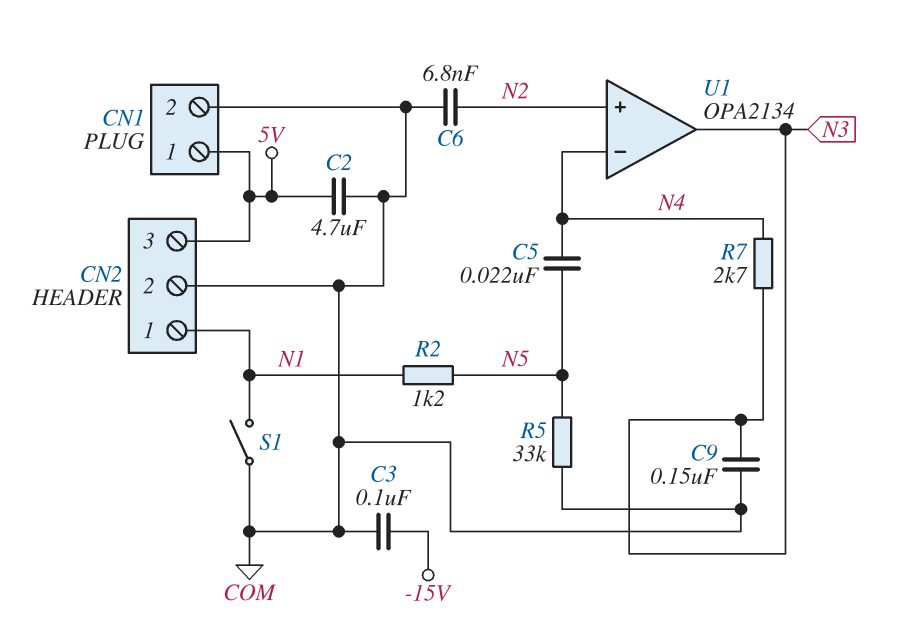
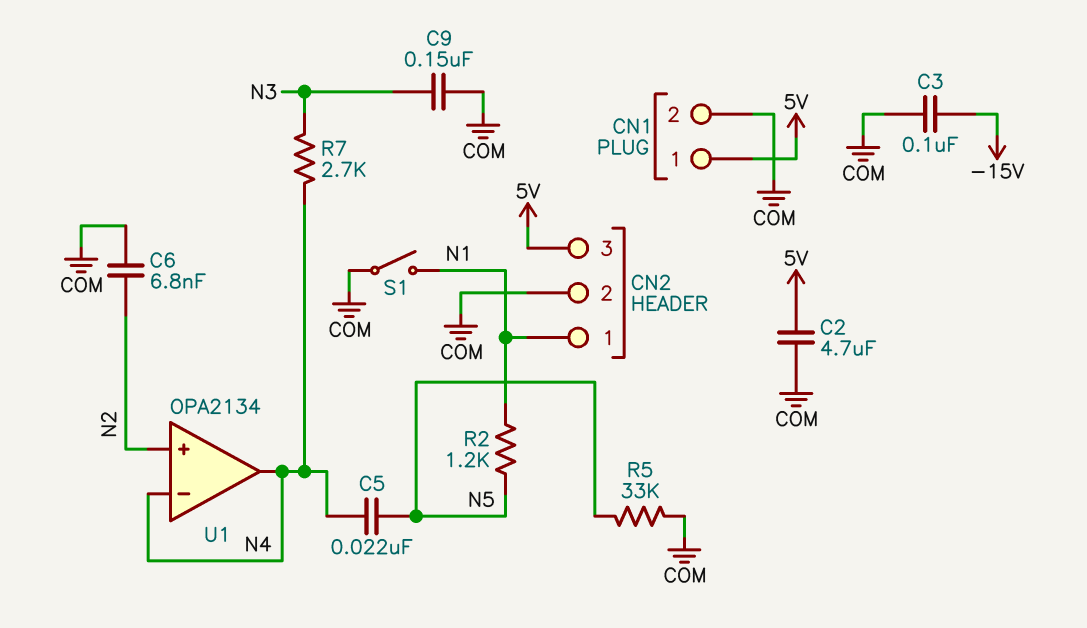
U1 pin out: N3 -> N4

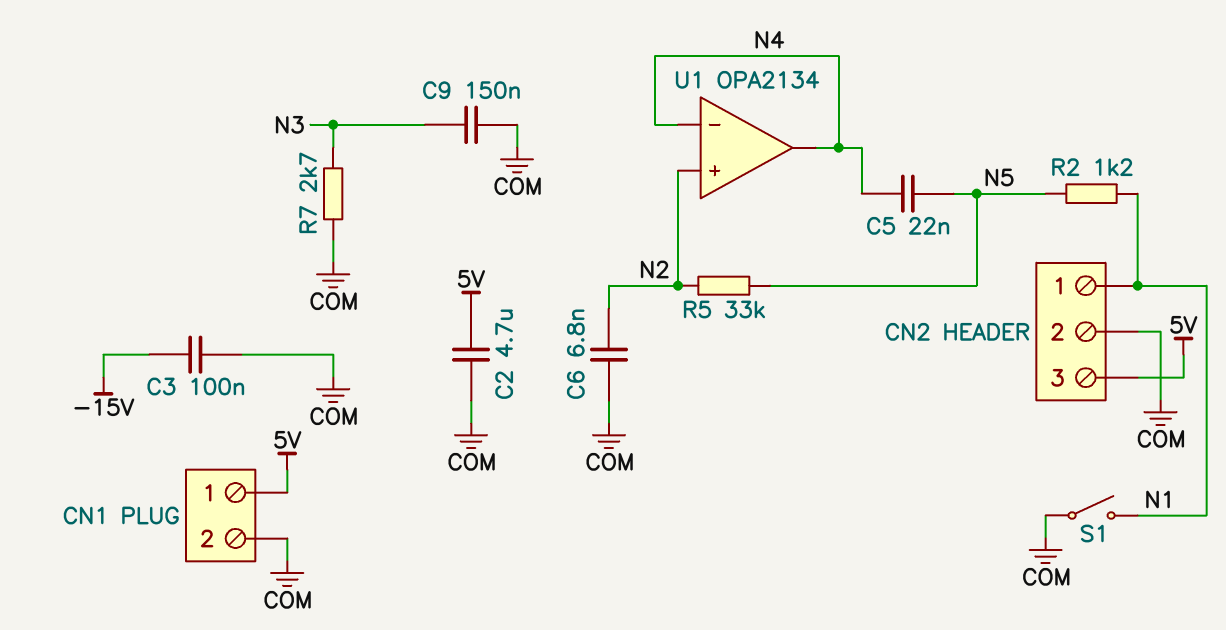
R5: 33k (COM, N5) -> 33k (N2, N5)
R7: 2.7k (N3, N4) -> 2.7k (COM, N3)

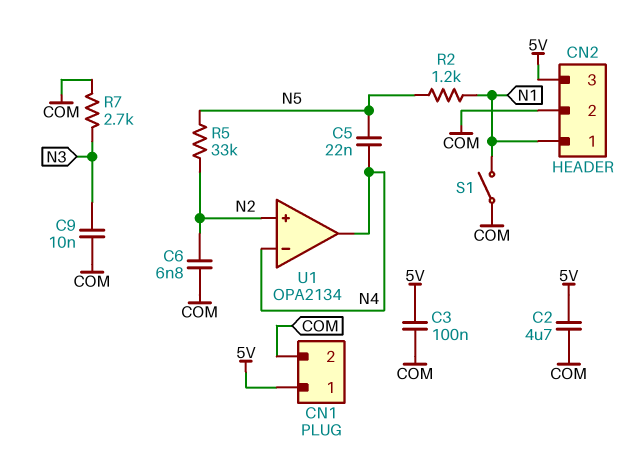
C3: 100nF (-15V, COM) -> 100nF (5V, COM)
C9: 150nF (COM, N3) -> 10nF (COM, N3)

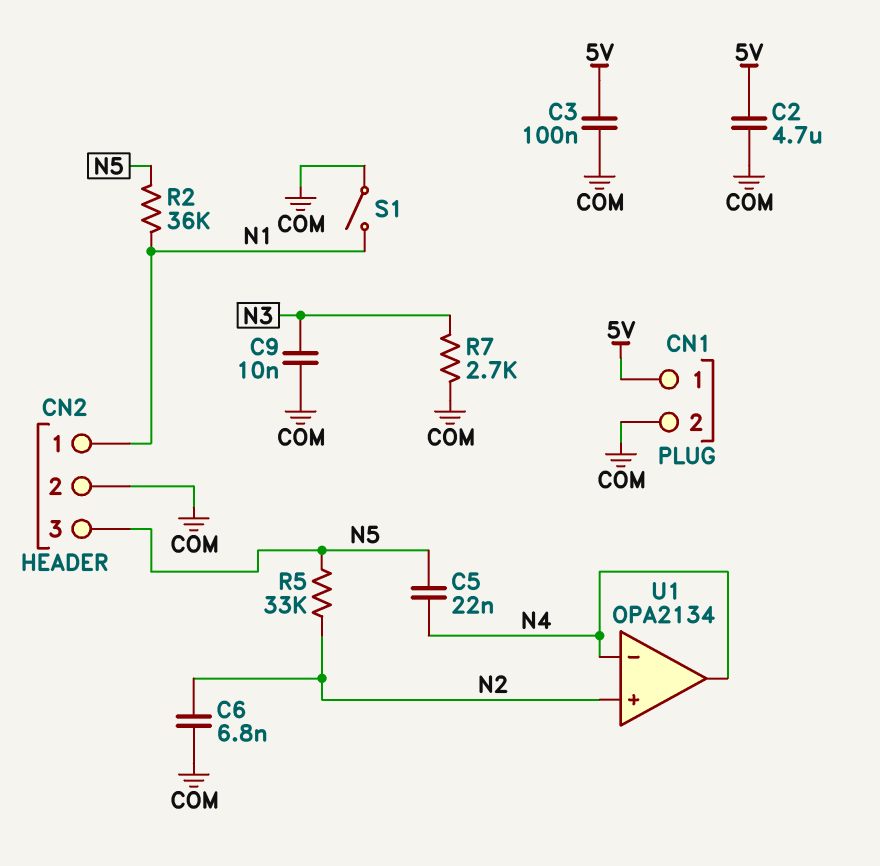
CN2 pin 3: 5V -> N5
R2: 1.2k (N1, N5) -> 36k (N1, N5)

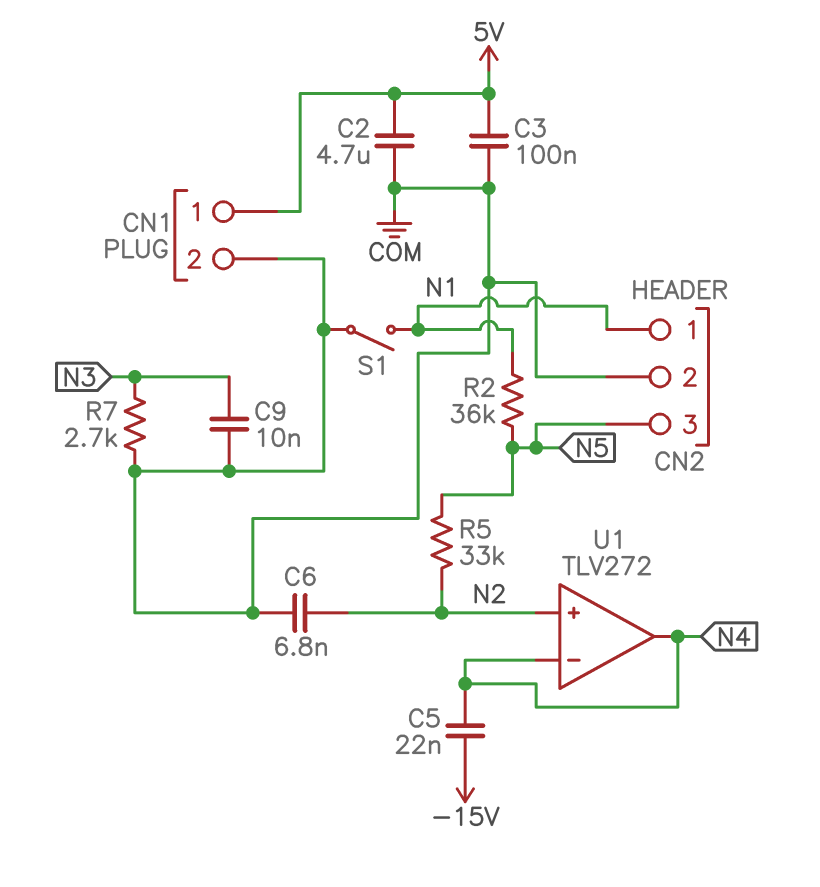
C5: 22nF (N4, N5) -> 22nF (-15V, N4)
U1: OPA2134 -> TLV272

